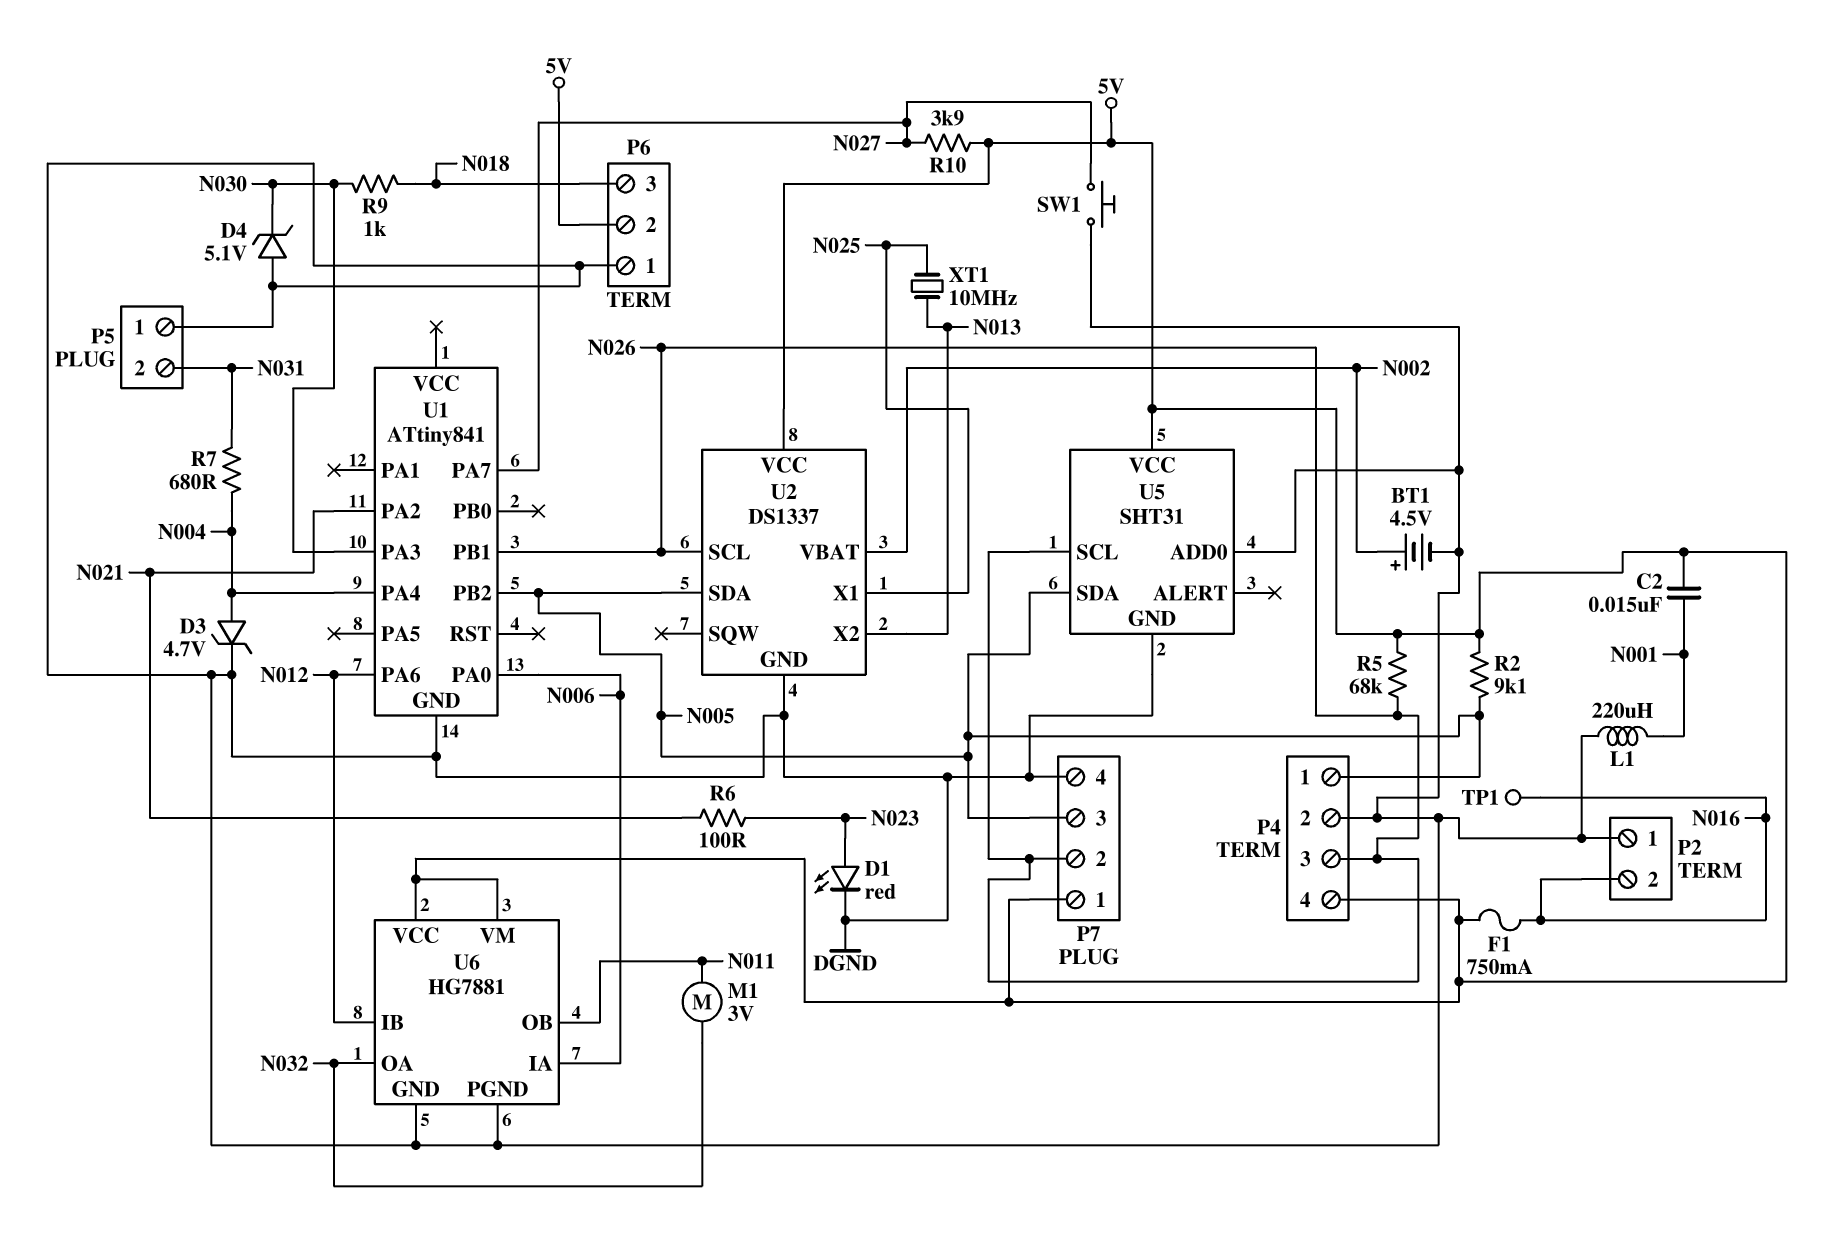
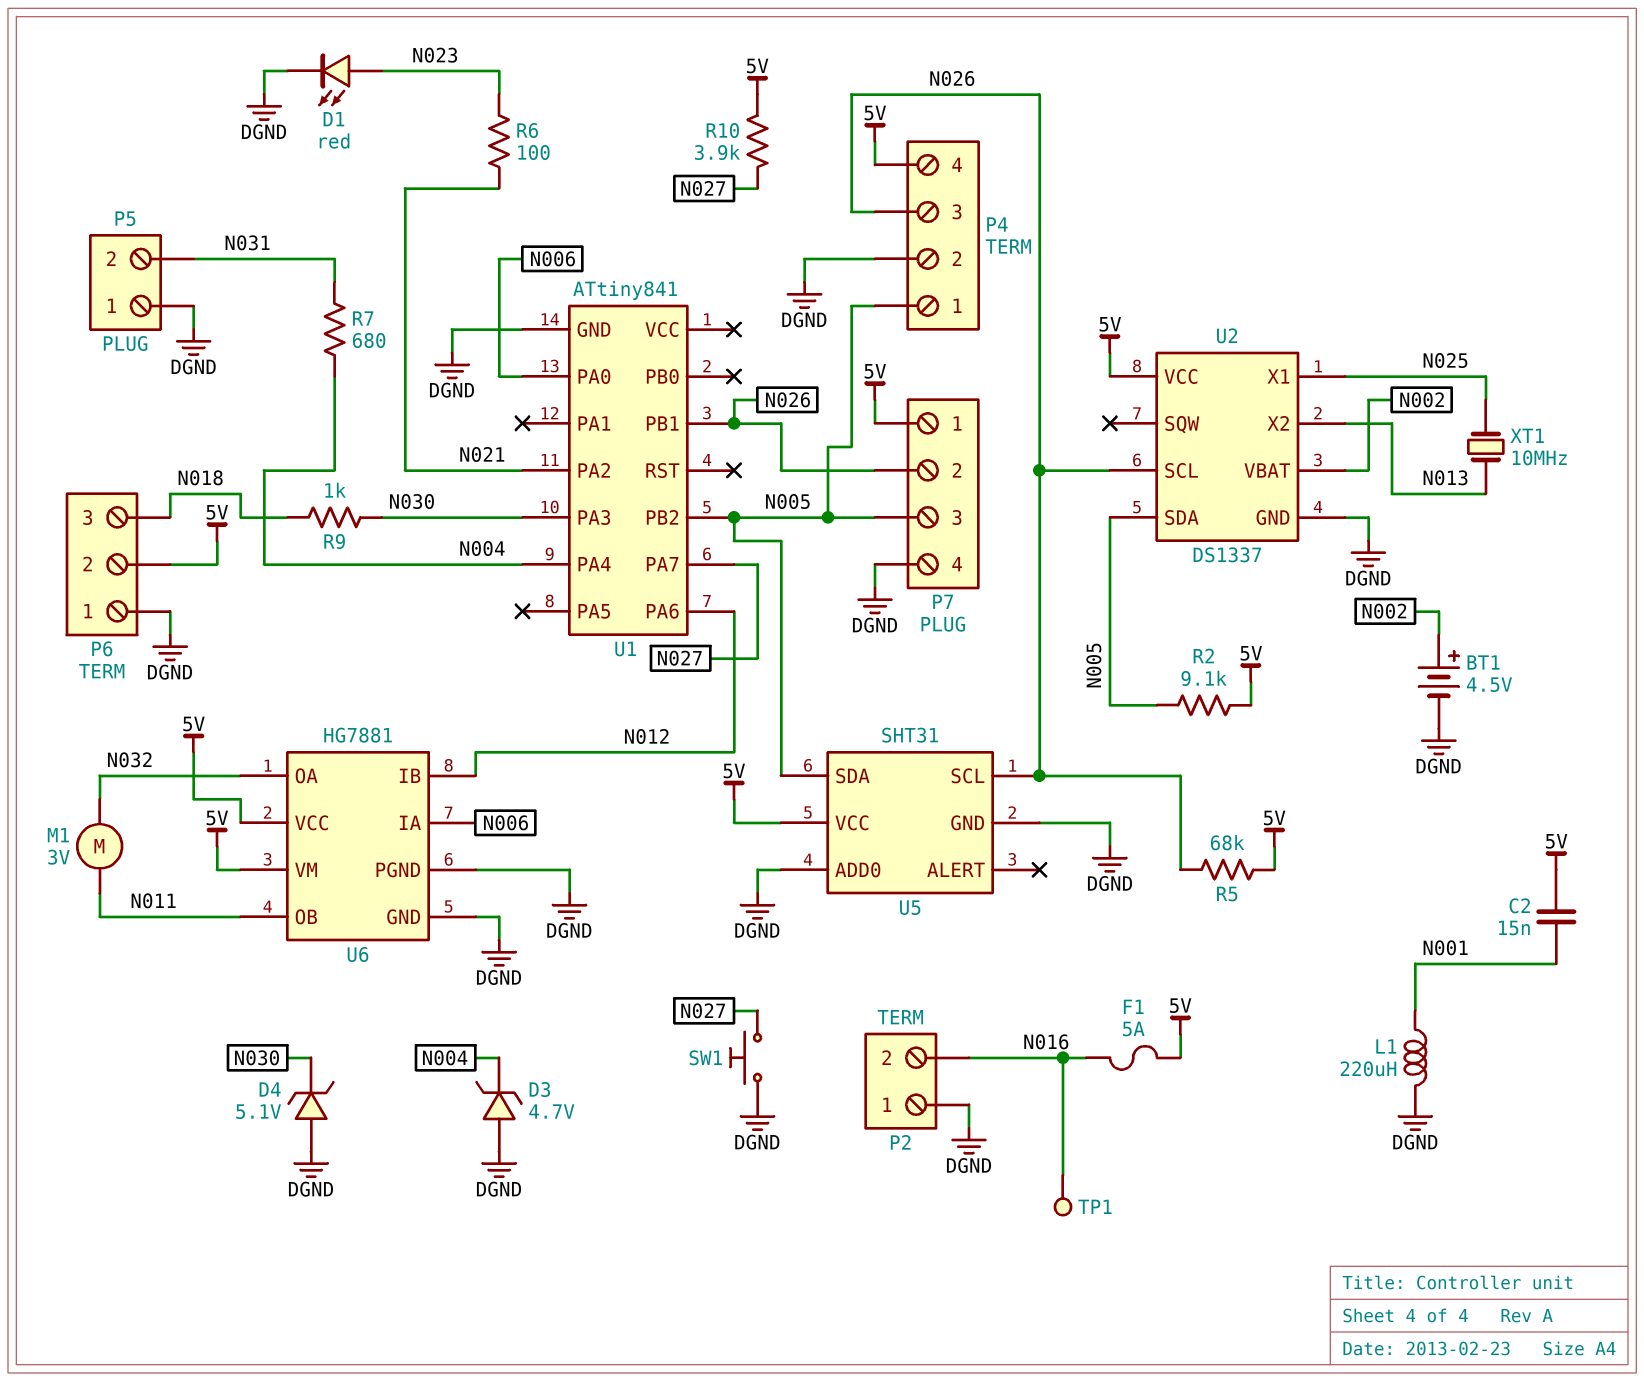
D3: zener 4.7V (A N004, K DGND) -> zener 4.7V (A DGND, K N004)
F1: 750mA (5V, N016) -> 5A (5V, N016)

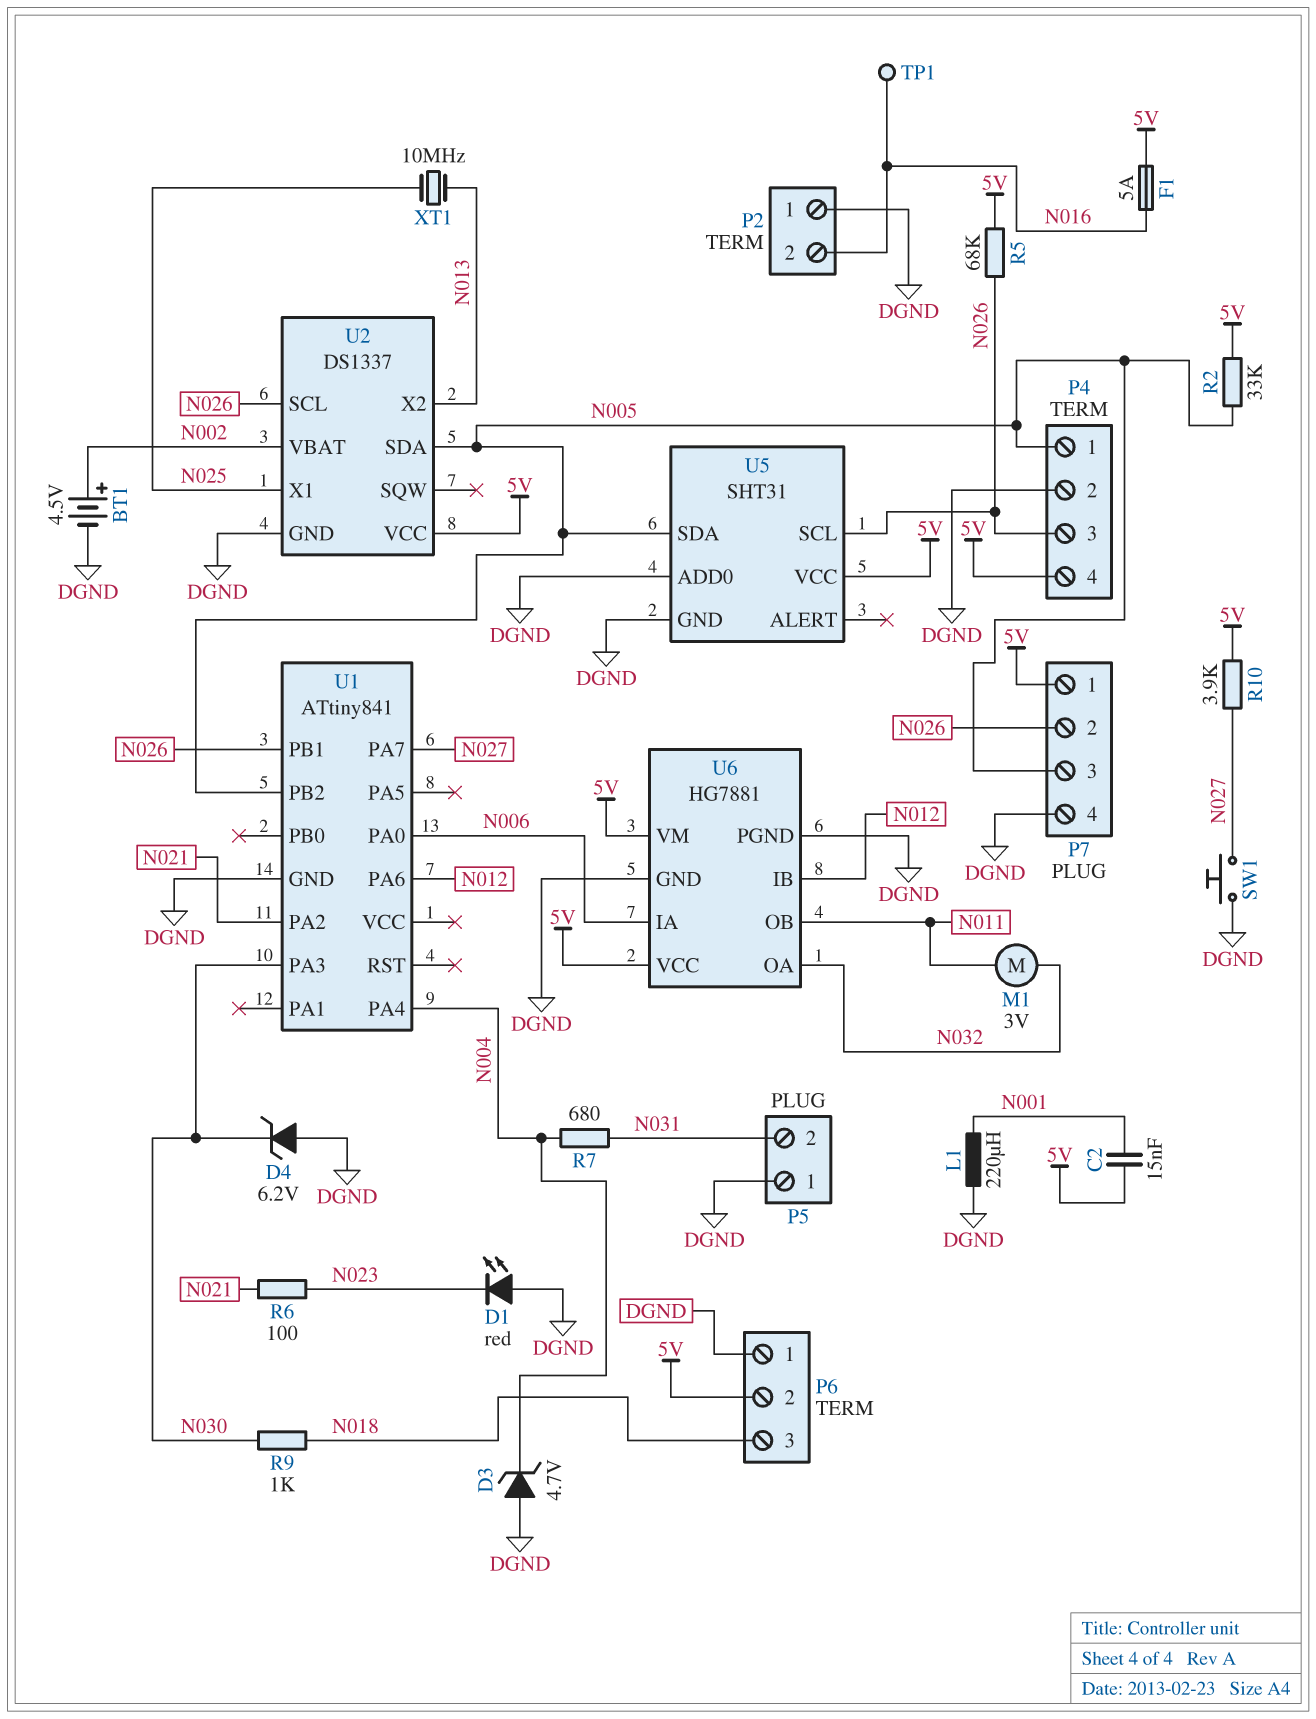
D1: LED red (A N023, K DGND) -> LED red (A DGND, K N023)
D4: zener 5.1V (A DGND, K N030) -> zener 6.2V (A DGND, K N030)
R2: 9.1k (5V, N005) -> 33k (5V, N005)

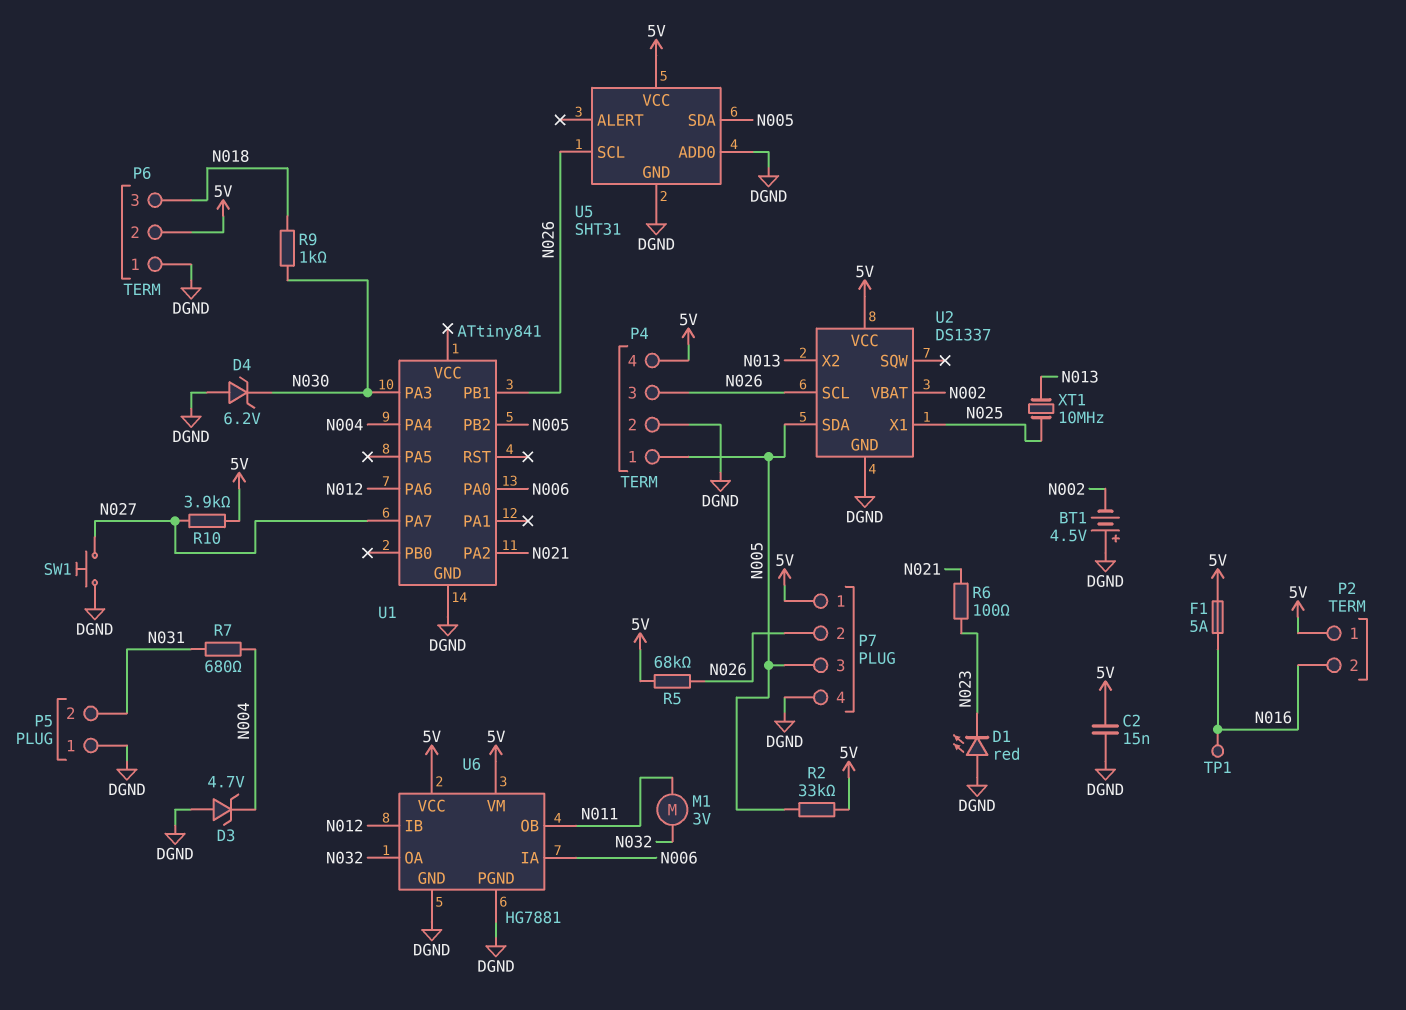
BT1: 4.5V (plus N002, minus DGND) -> 4.5V (plus DGND, minus N002)
C2: 15nF (5V, N001) -> 15nF (5V, DGND)
L1: 220uH (DGND, N001) -> none
P2 pin 1: DGND -> 5V

